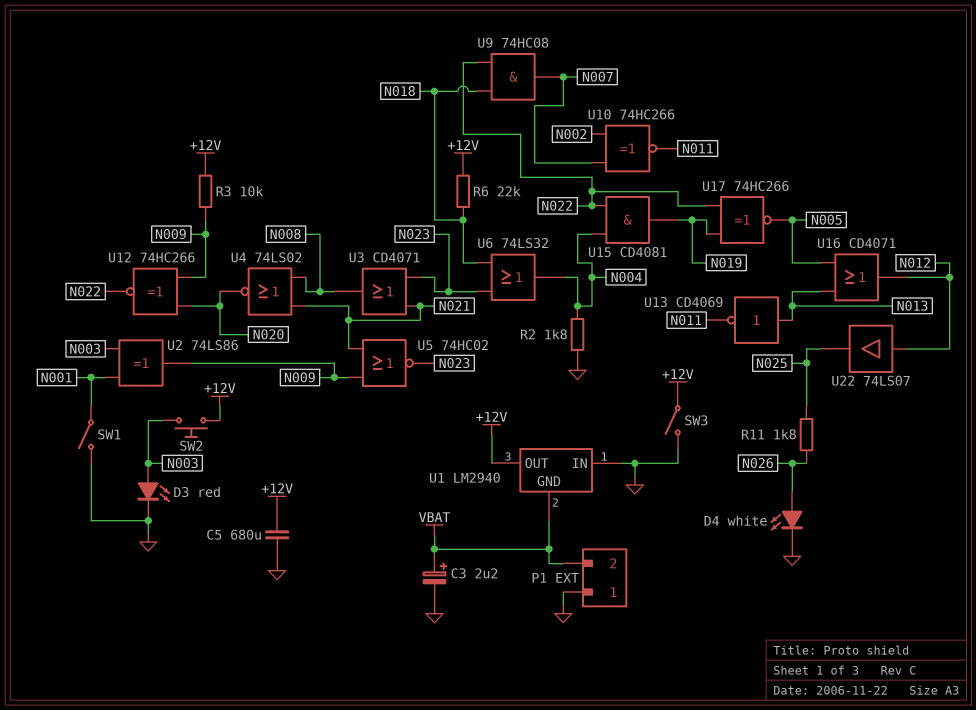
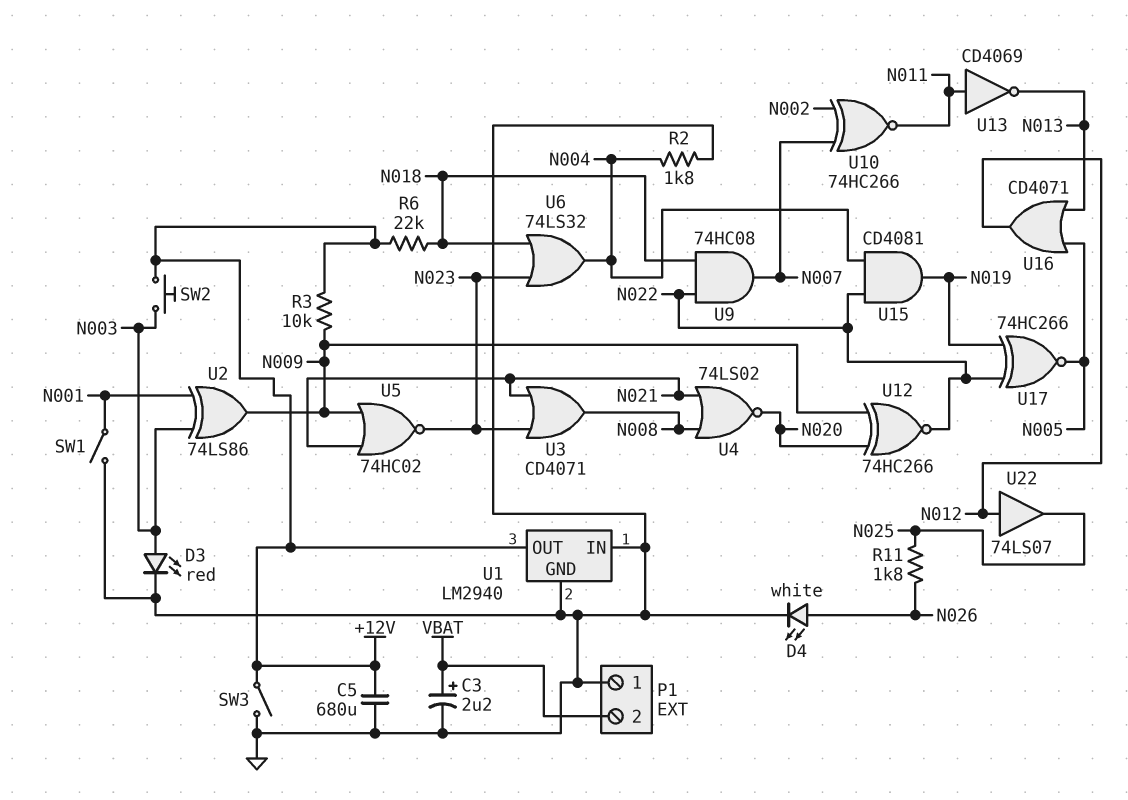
U1 pin GND: VBAT -> GND
U13: NOT CD4069 (in N013, out N011) -> NOT CD4069 (in N011, out N013)

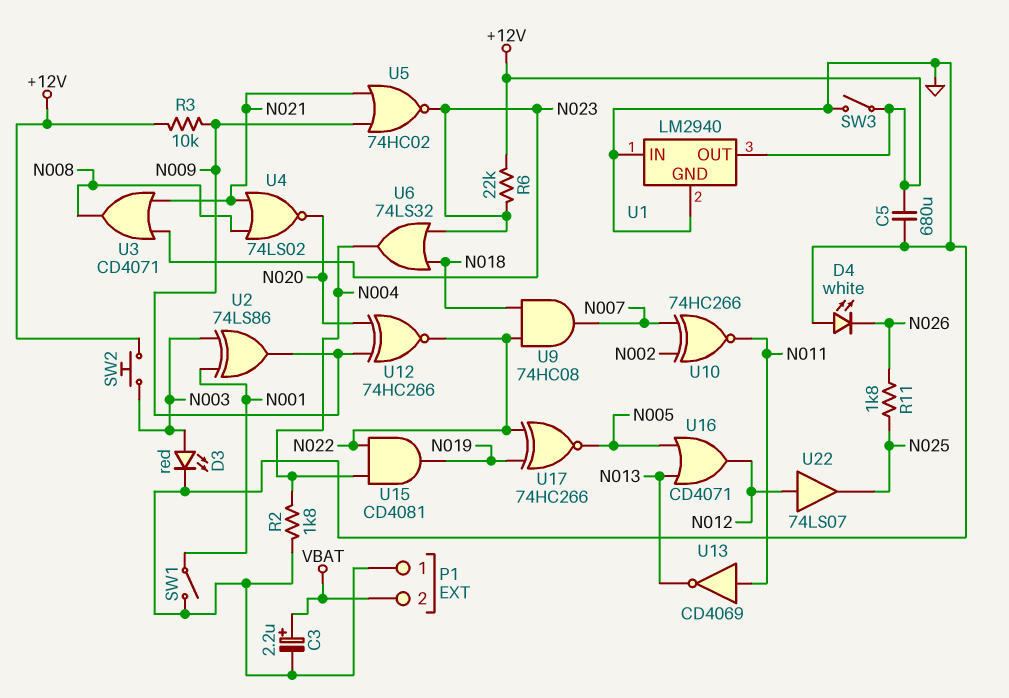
D4: LED white (A N026, K GND) -> LED white (A GND, K N026)
R6: 22k (+12V, N018) -> 22k (+12V, N023)

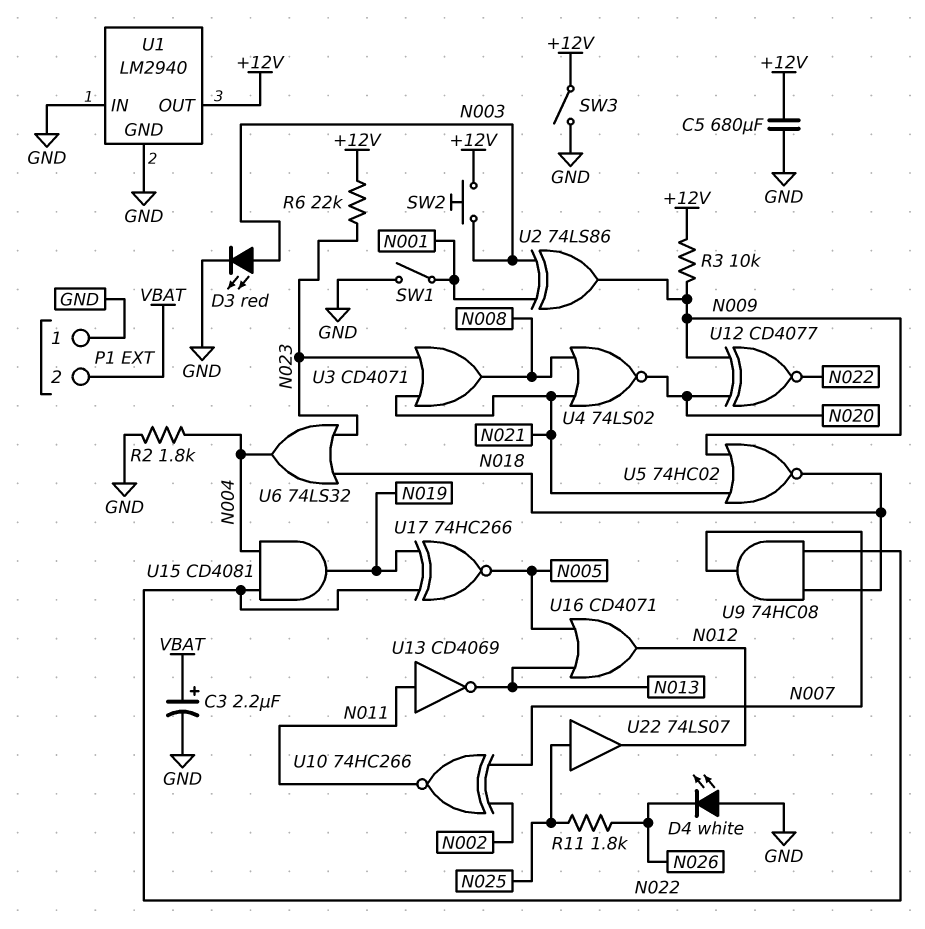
U5: NOR 74HC02 (in N009, in N021, out N023) -> NOR 74HC02 (in N009, in N021, out N018)
U12: XNOR 74HC266 (in N009, in N020, out N022) -> XNOR CD4077 (in N009, in N020, out N022)
U22: buffer 74LS07 (in N012, out N025) -> buffer 74LS07 (in N025, out N012)

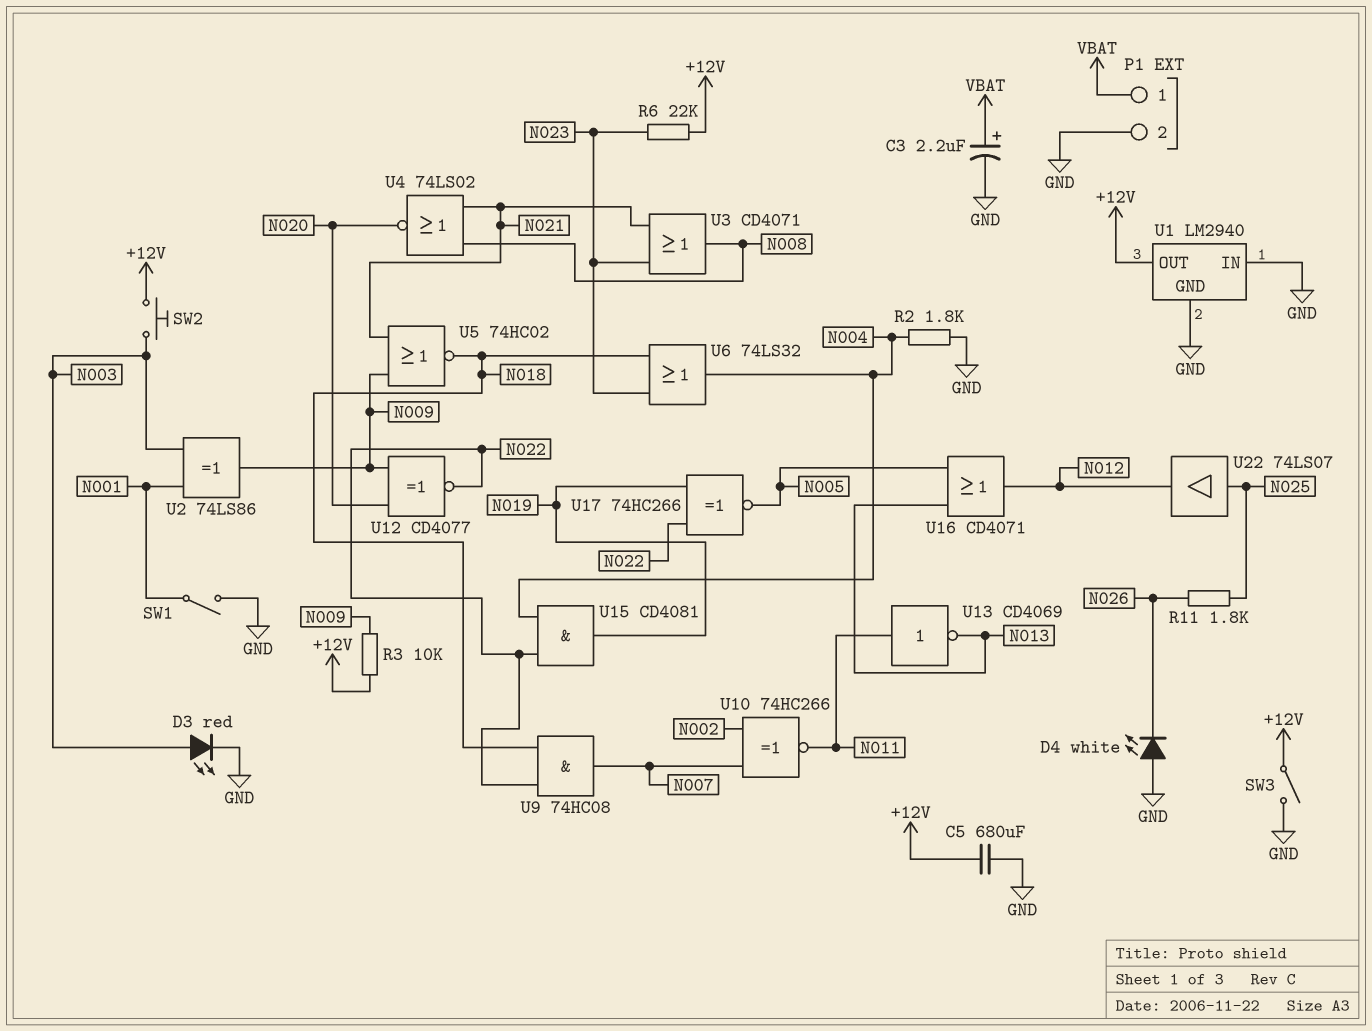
P1 pin 1: GND -> VBAT
P1 pin 2: VBAT -> GND

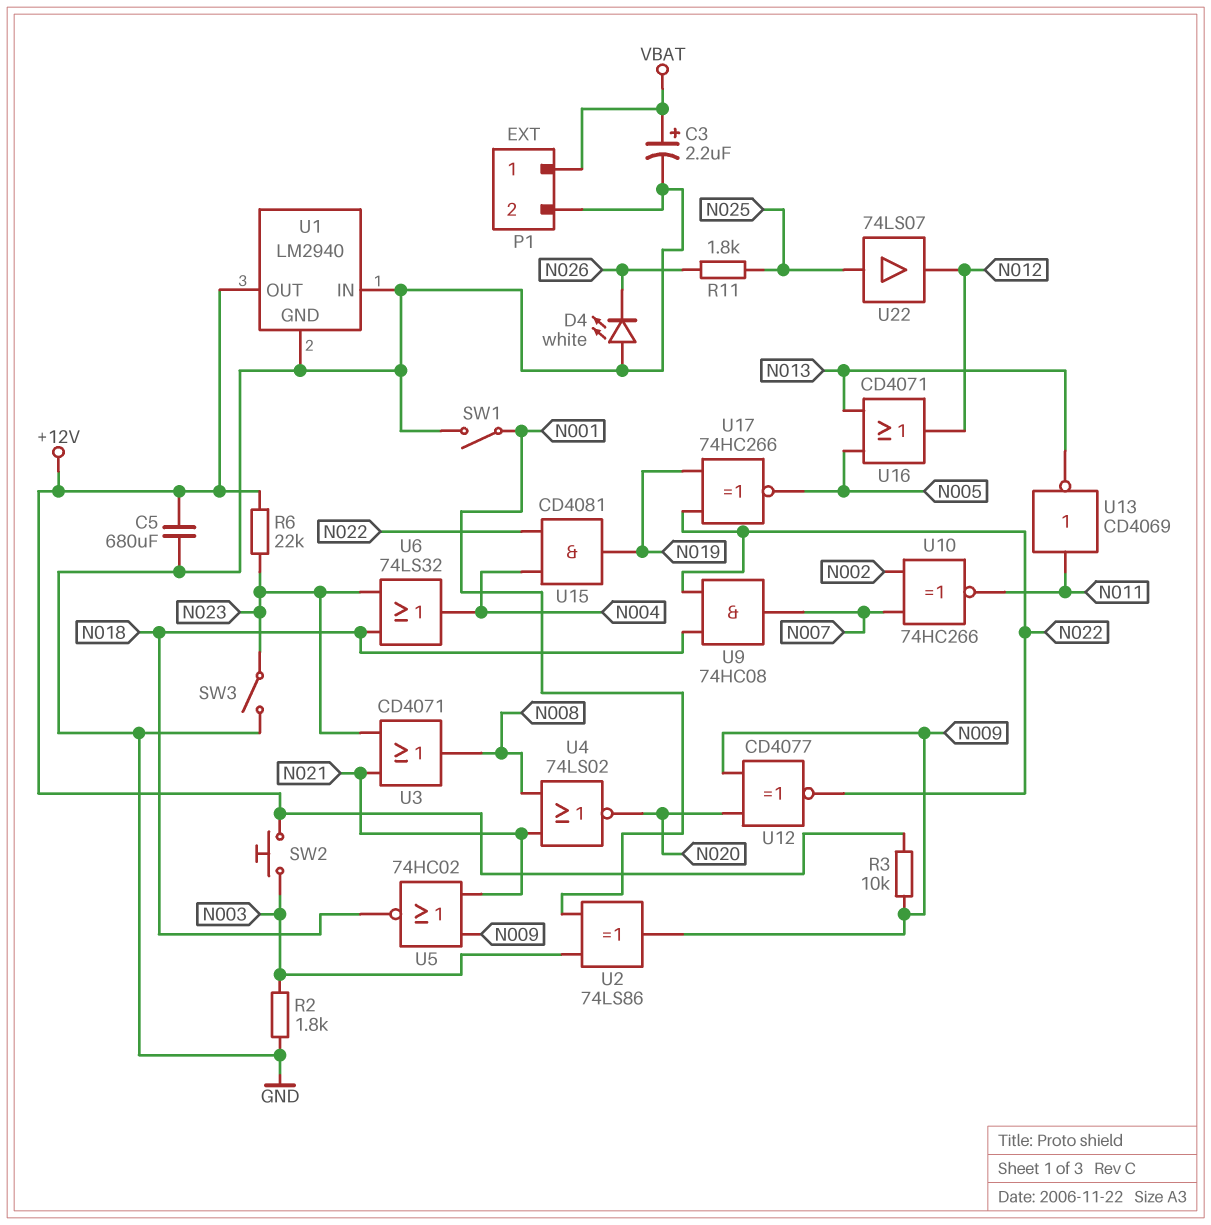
D3: LED red (A N003, K GND) -> none
R2: 1.8k (GND, N004) -> 1.8k (GND, N003)
SW3: switch (+12V, GND) -> switch (GND, N023)

